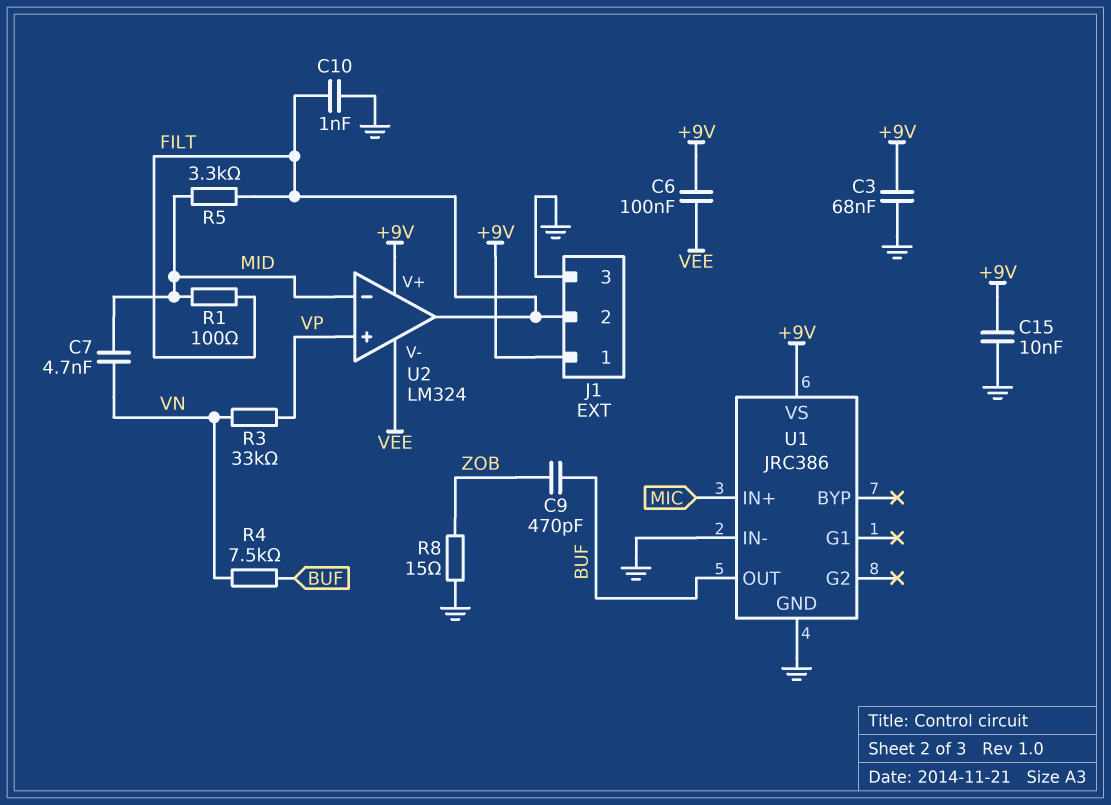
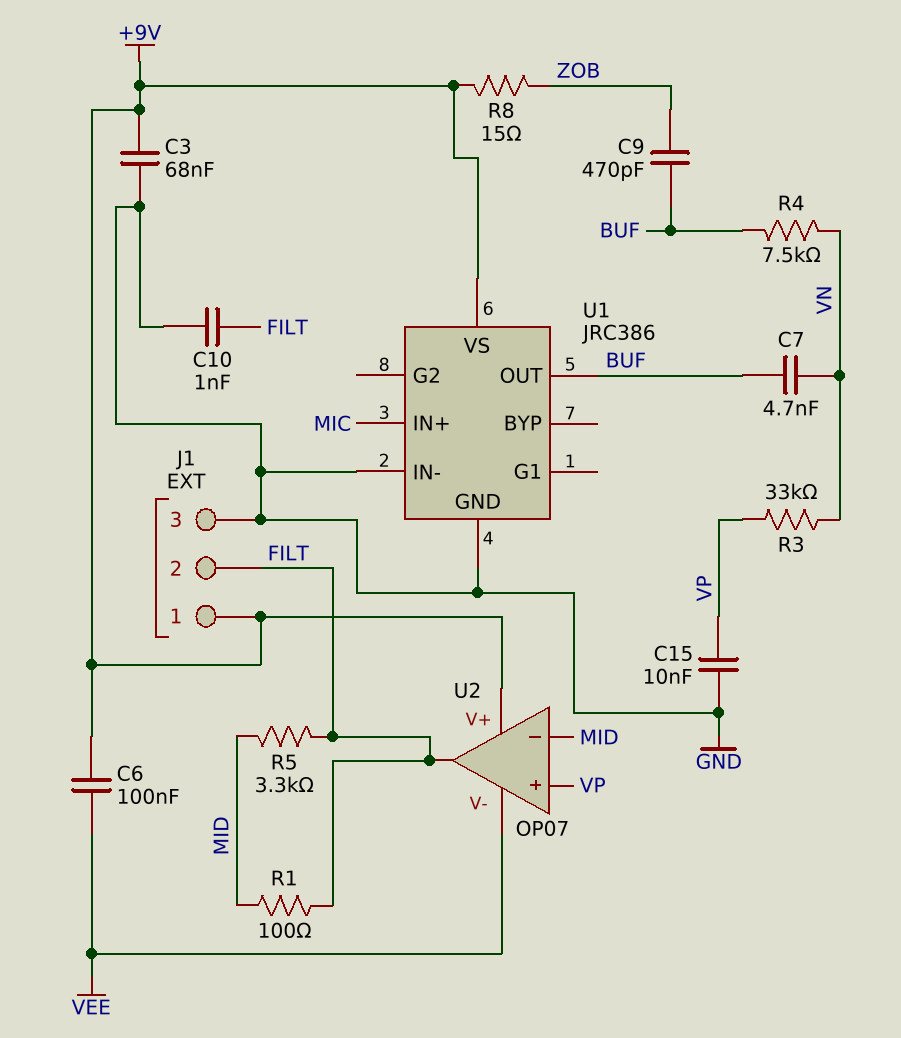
C7: 4.7nF (MID, VN) -> 4.7nF (BUF, VN)
C15: 10nF (+9V, GND) -> 10nF (GND, VP)
R8: 15 (GND, ZOB) -> 15 (+9V, ZOB)
U2: LM324 -> OP07

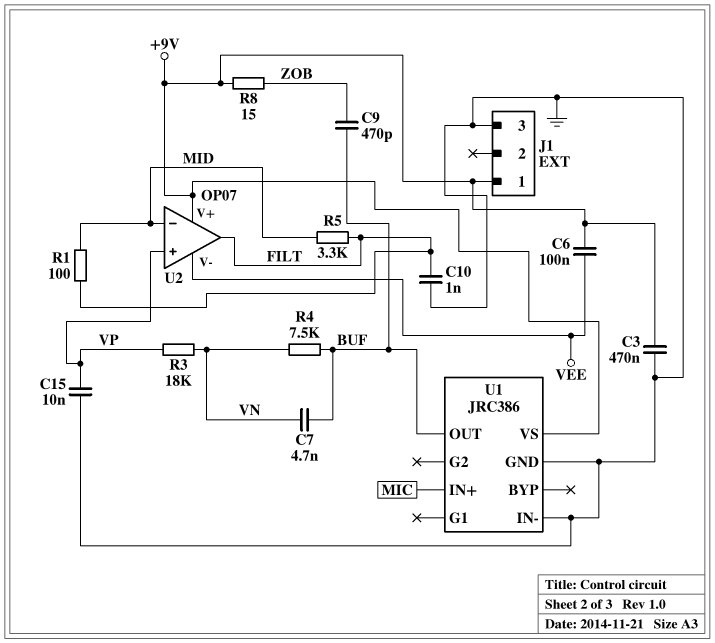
C3: 68nF (+9V, GND) -> 470nF (+9V, GND)
J1 pin 2: FILT -> none
R3: 33k (VN, VP) -> 18k (VN, VP)

